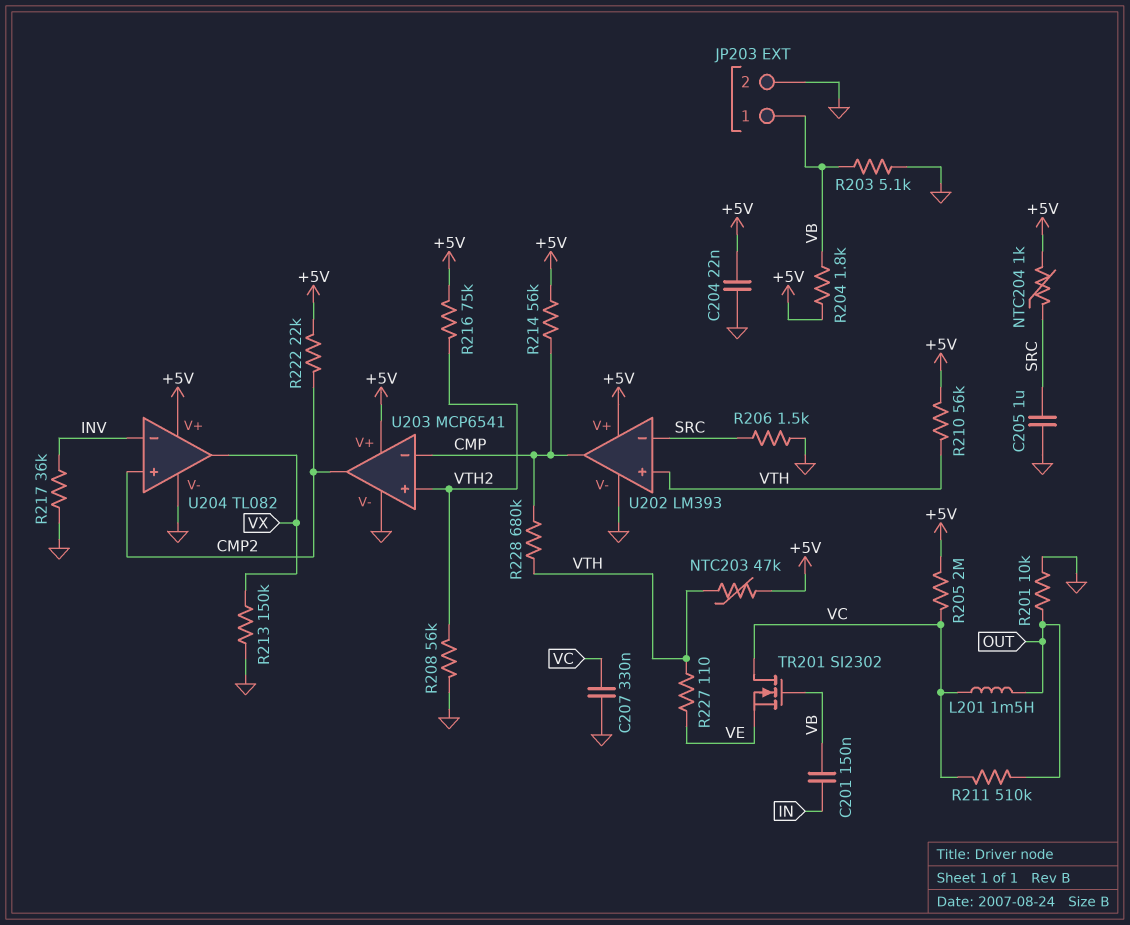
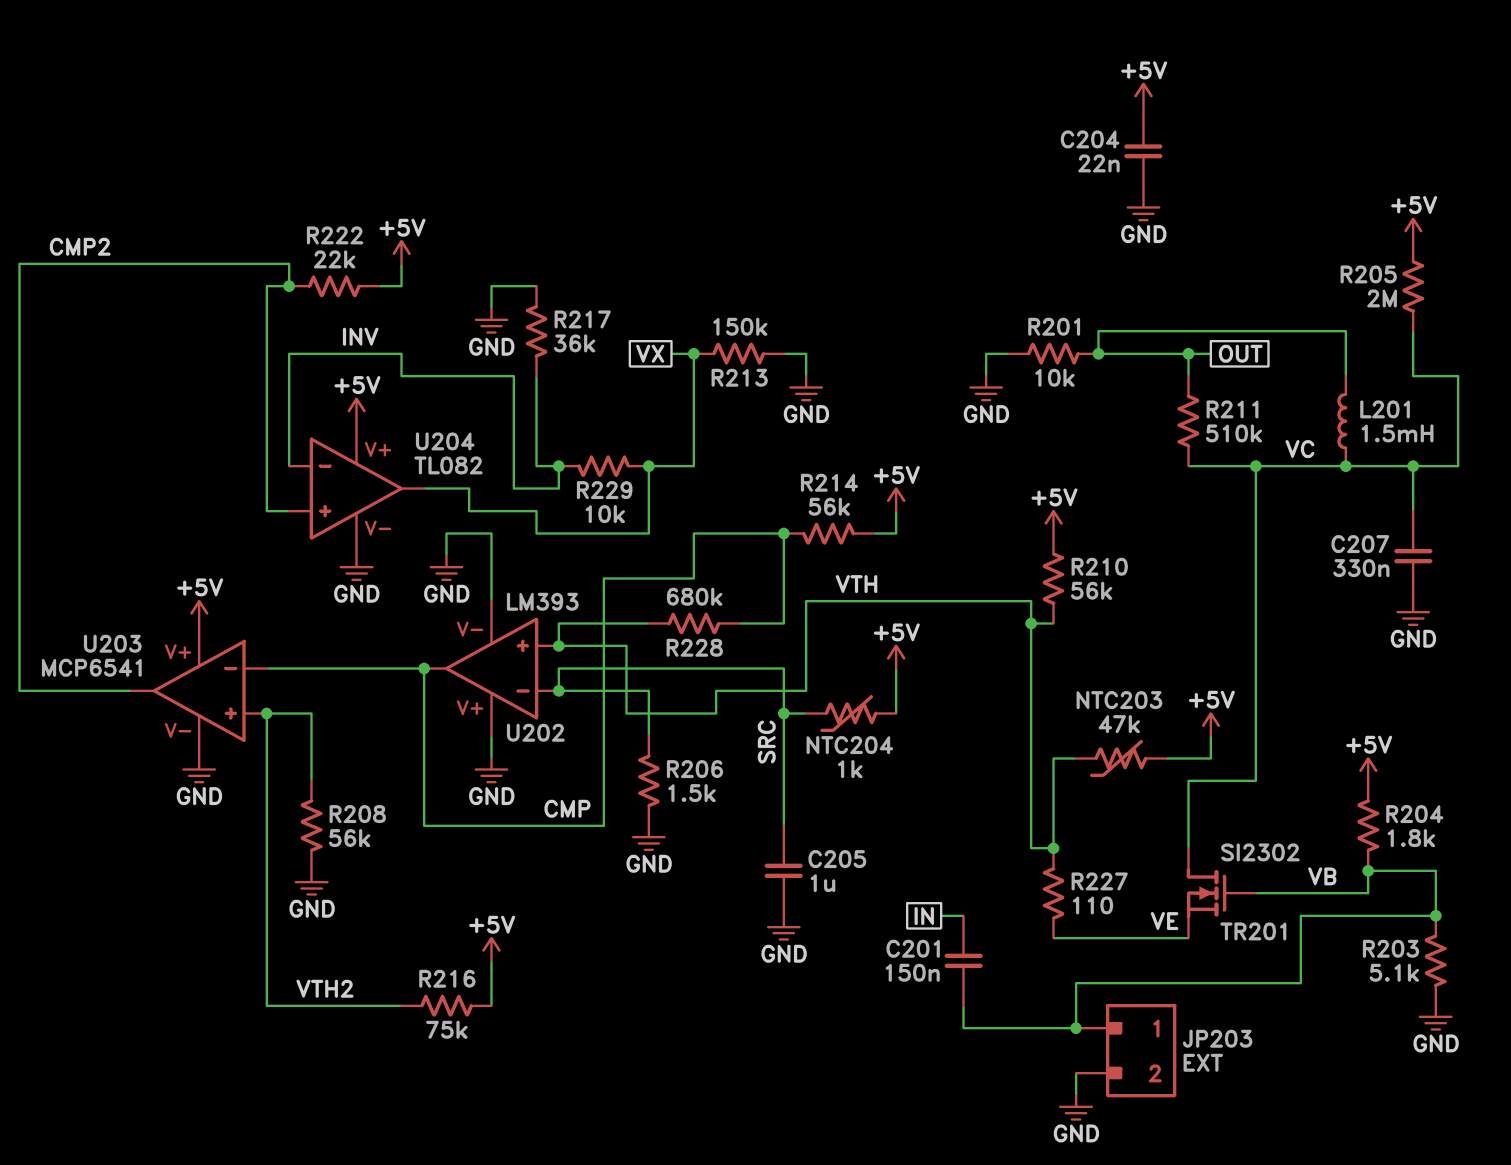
R229: none -> 10k (INV, VX)
U202 pin V+: +5V -> GND

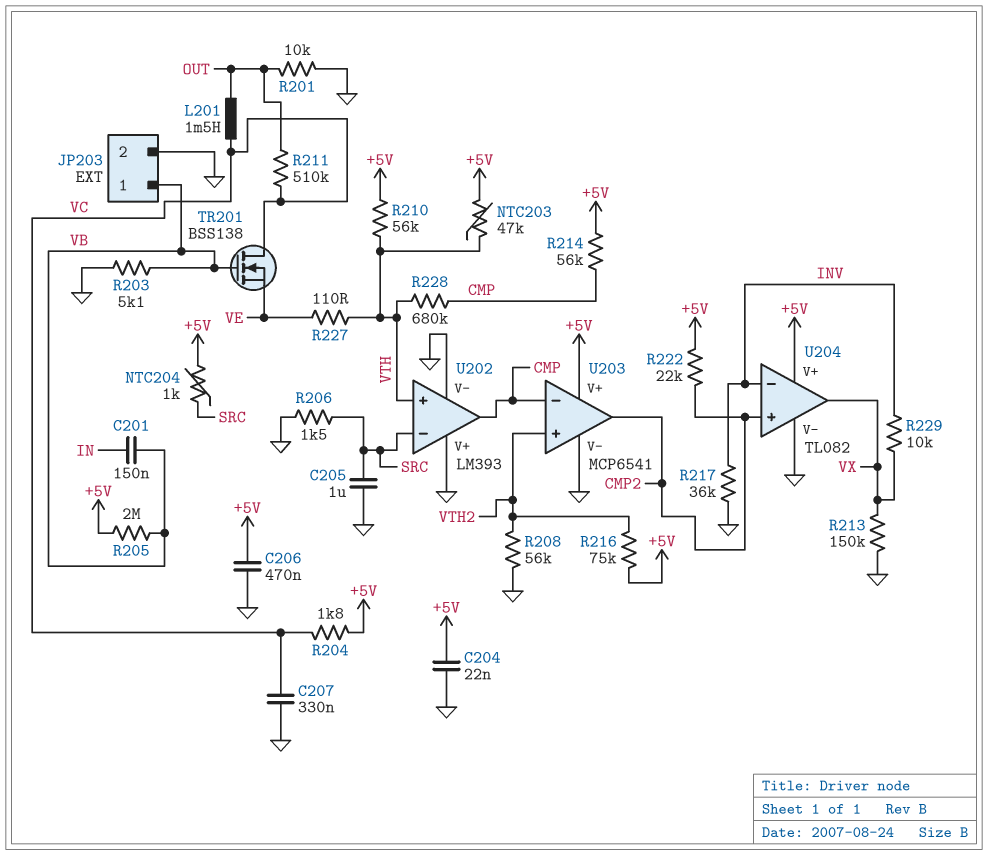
C206: none -> 470nF (+5V, GND)
R204: 1.8k (+5V, VB) -> 1.8k (+5V, VC)
R205: 2M (+5V, VC) -> 2M (+5V, VB)
TR201: NMOS SI2302 (G VB, D VC, S VE) -> NMOS BSS138 (G VB, D VC, S VE)

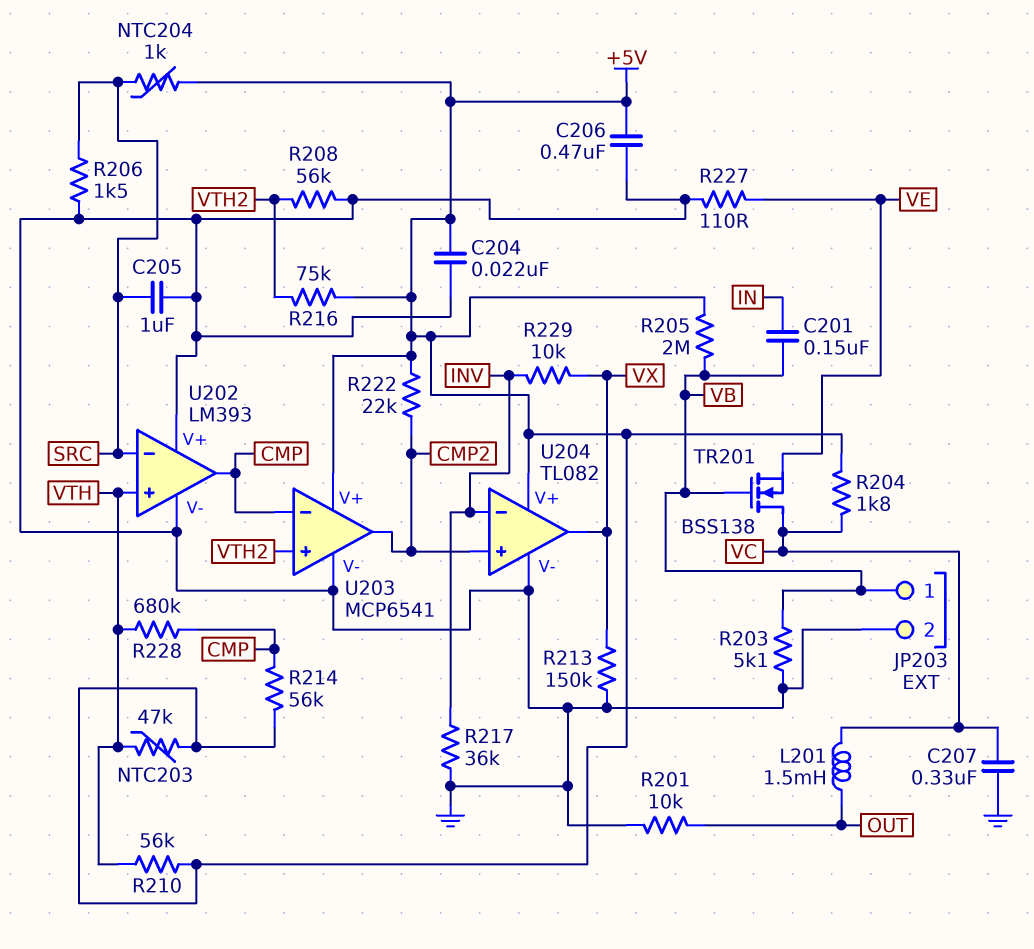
R211: 510k (OUT, VC) -> none
R227: 110 (VE, VTH) -> 110 (GND, VE)

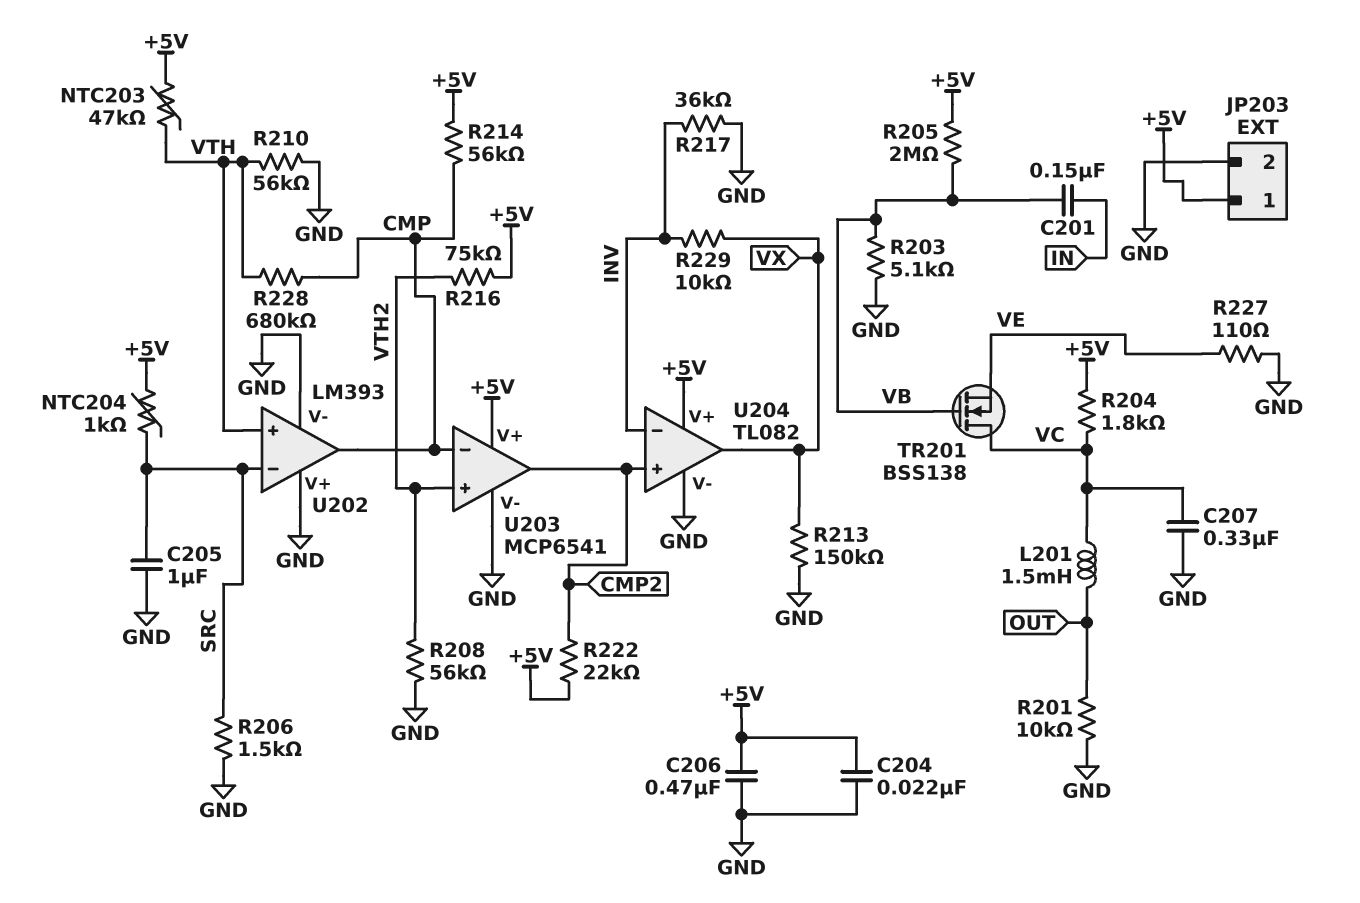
JP203 pin 1: VB -> +5V
R210: 56k (+5V, VTH) -> 56k (GND, VTH)

